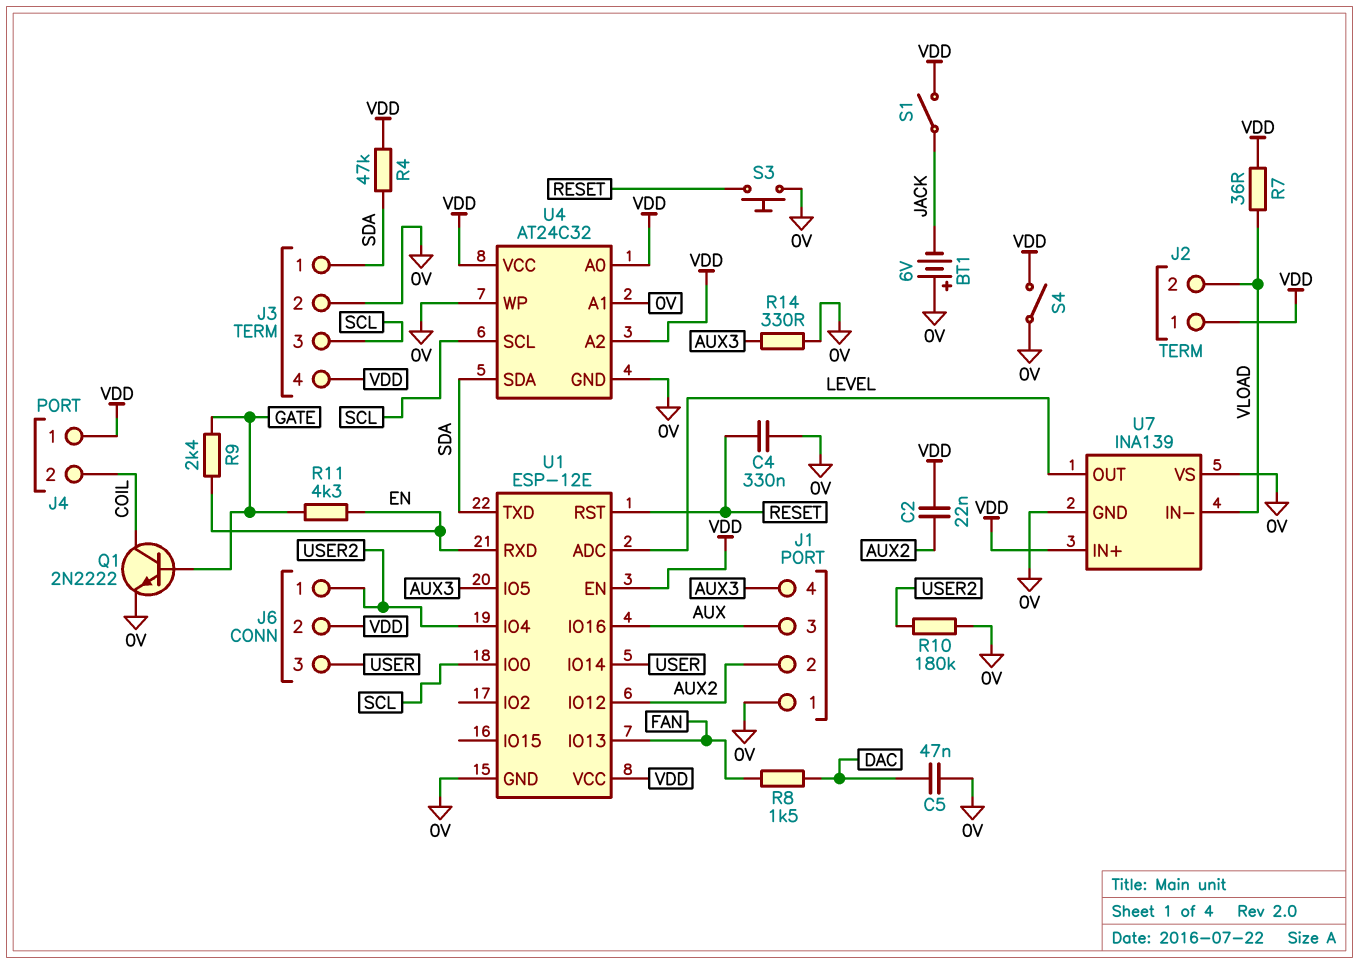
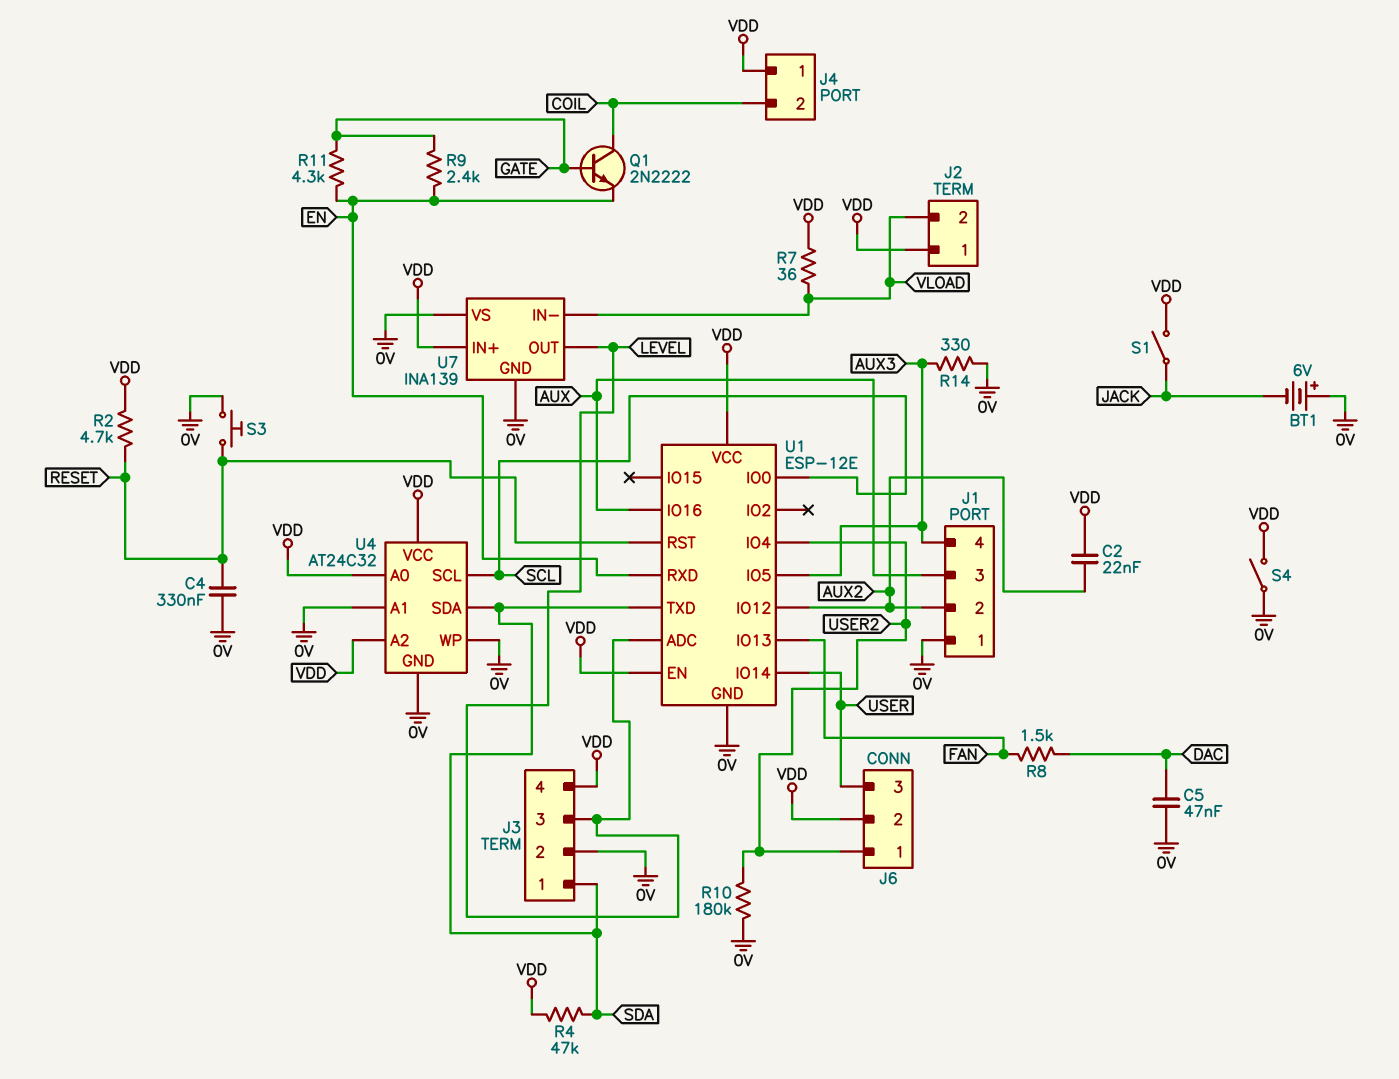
J3 pin 3: SCL -> LEVEL
Q1: NPN 2N2222 (B GATE, C COIL, E 0V) -> NPN 2N2222 (B GATE, C COIL, E EN)
R2: none -> 4.7k (RESET, VDD)

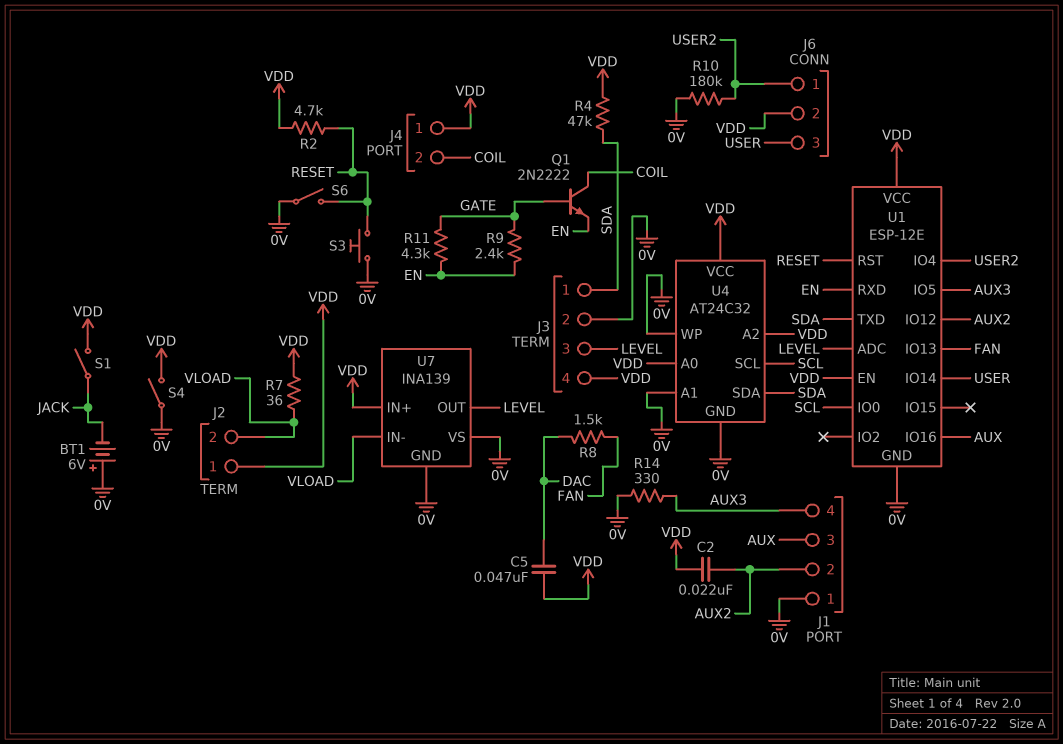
C4: 330nF (0V, RESET) -> none
C5: 47nF (0V, DAC) -> 47nF (DAC, VDD)
S6: none -> switch (0V, RESET)

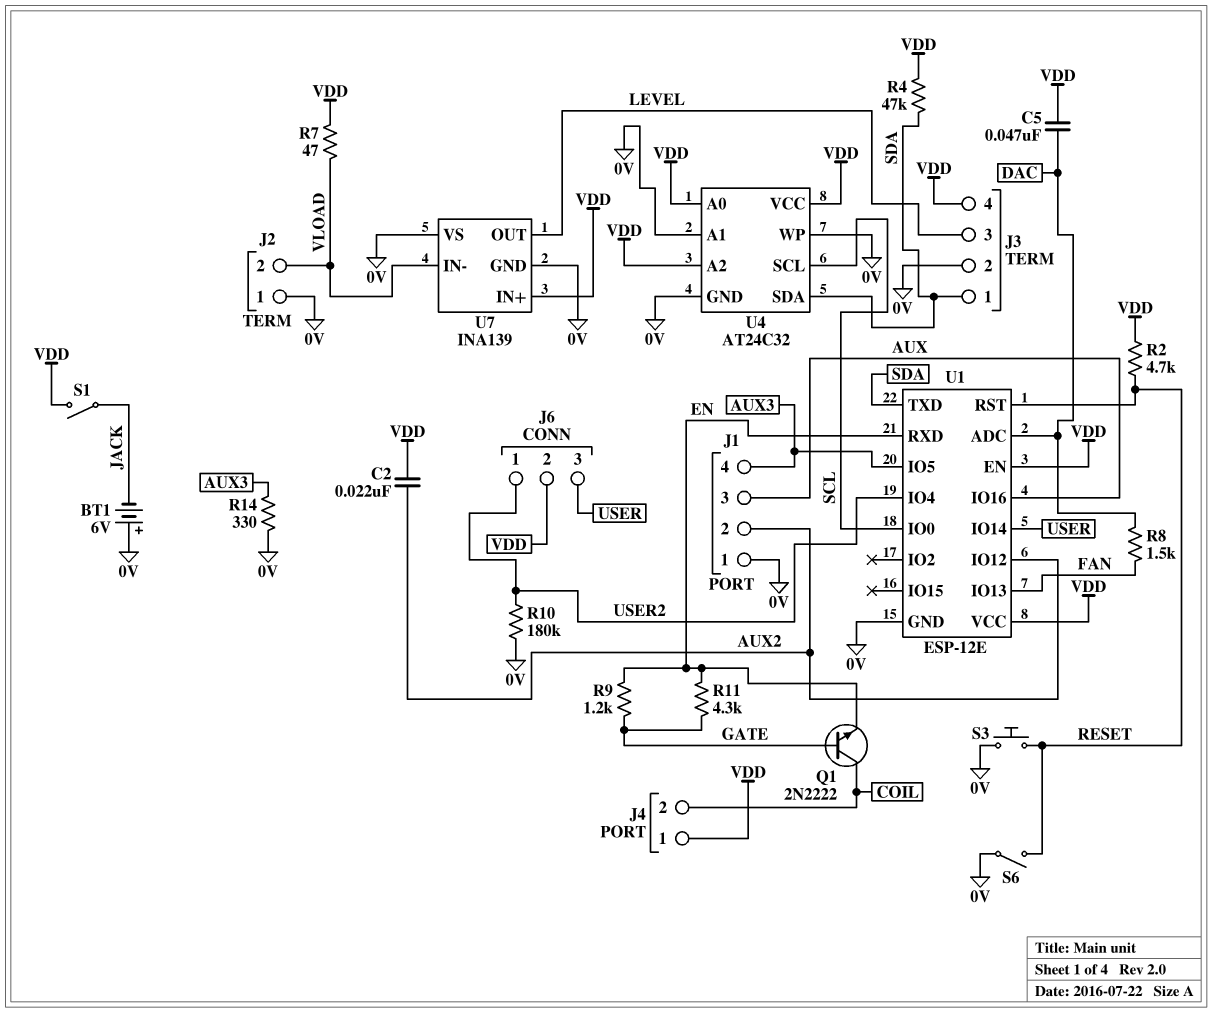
J2 pin 1: VDD -> 0V
R7: 36 (VDD, VLOAD) -> 47 (VDD, VLOAD)
R9: 2.4k (EN, GATE) -> 1.2k (EN, GATE)
S4: switch (0V, VDD) -> none
U1 pin ADC: LEVEL -> DAC

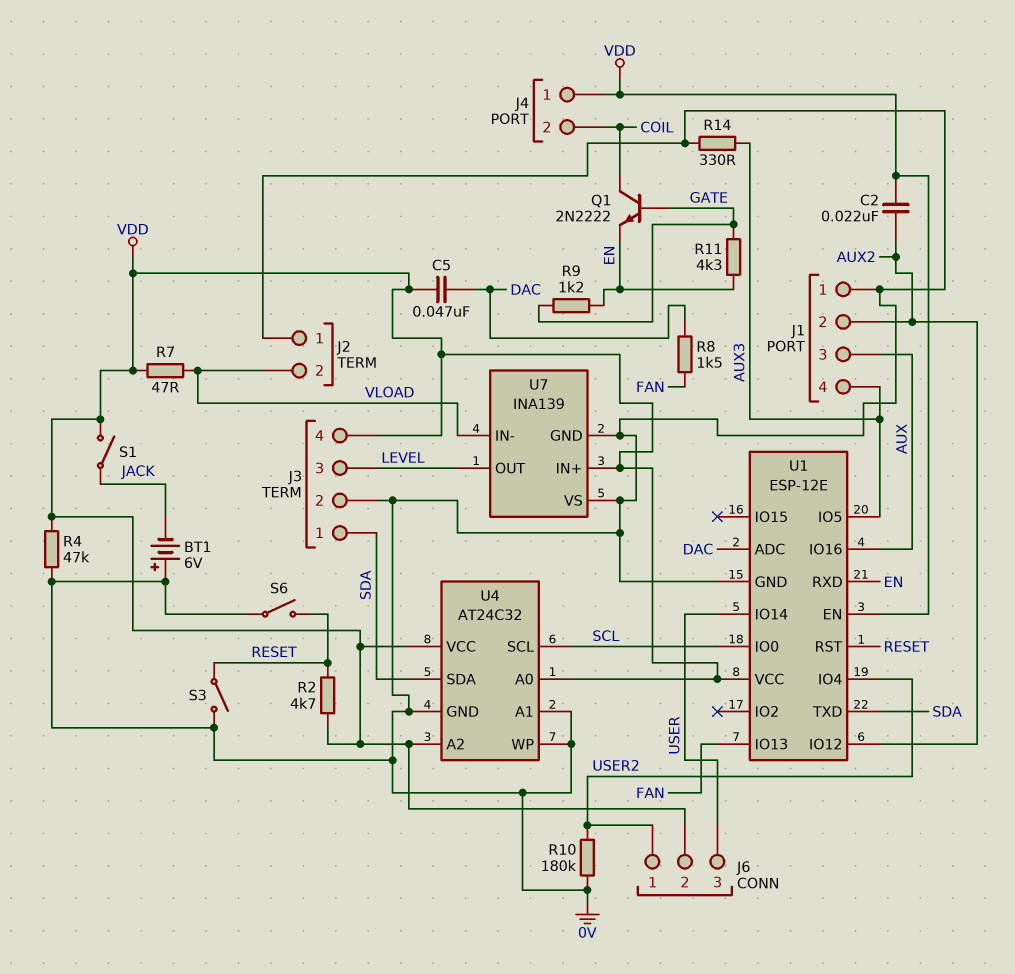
R4: 47k (SDA, VDD) -> 47k (0V, VDD)
S3: button (0V, RESET) -> switch (0V, RESET)

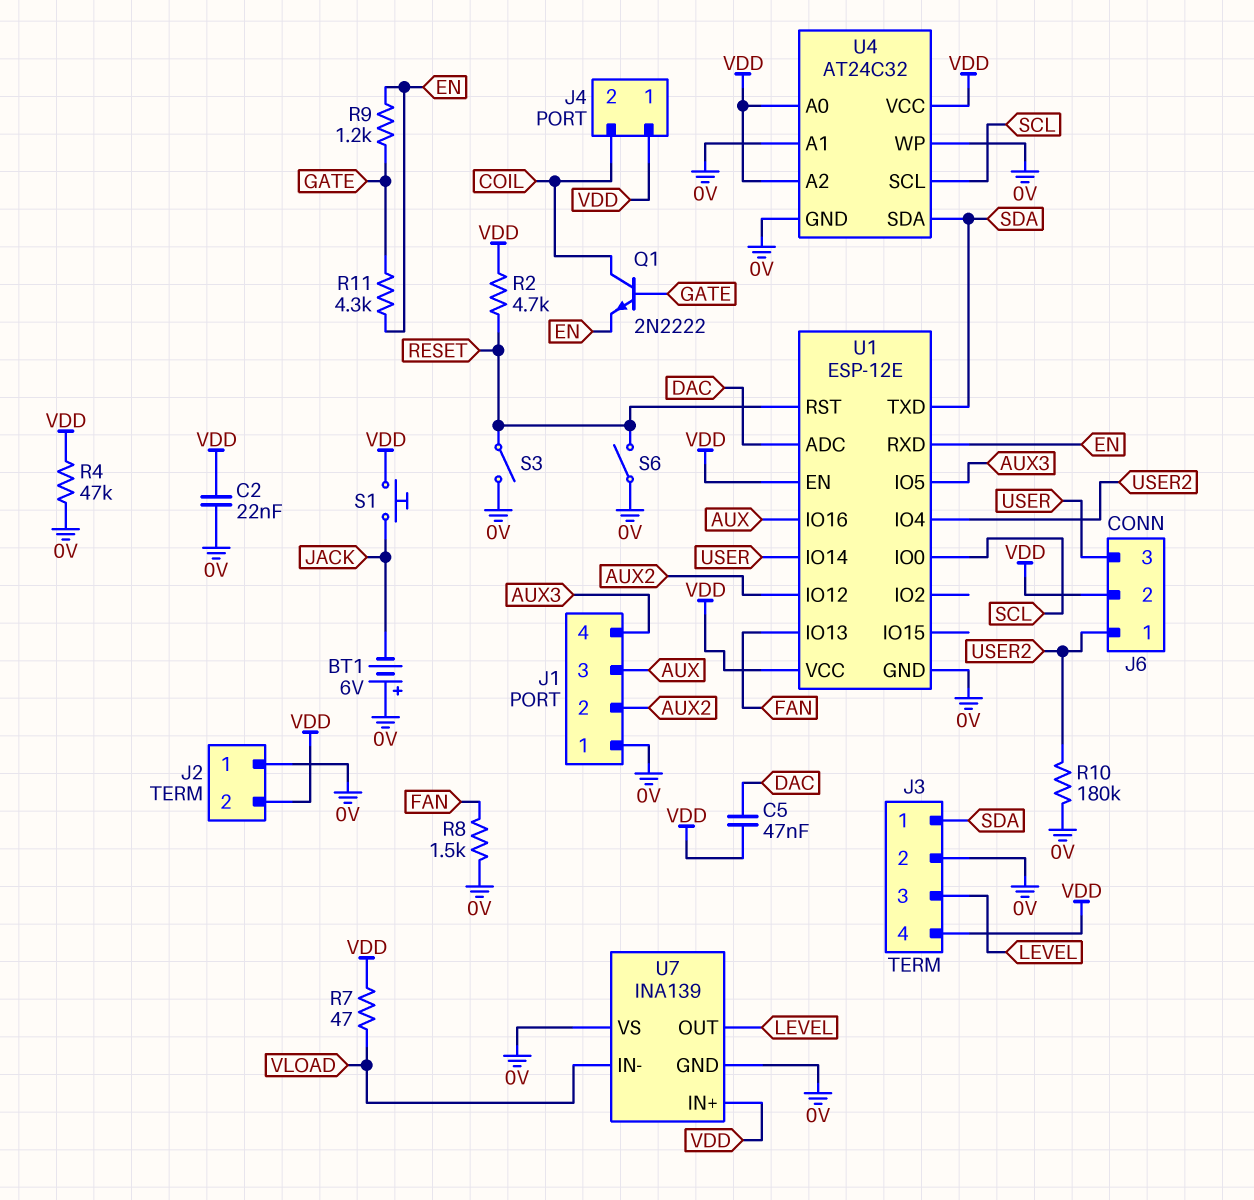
C2: 22nF (AUX2, VDD) -> 22nF (0V, VDD)
J2 pin 2: VLOAD -> VDD
R8: 1.5k (DAC, FAN) -> 1.5k (0V, FAN)
R14: 330 (0V, AUX3) -> none
S1: switch (JACK, VDD) -> button (JACK, VDD)

